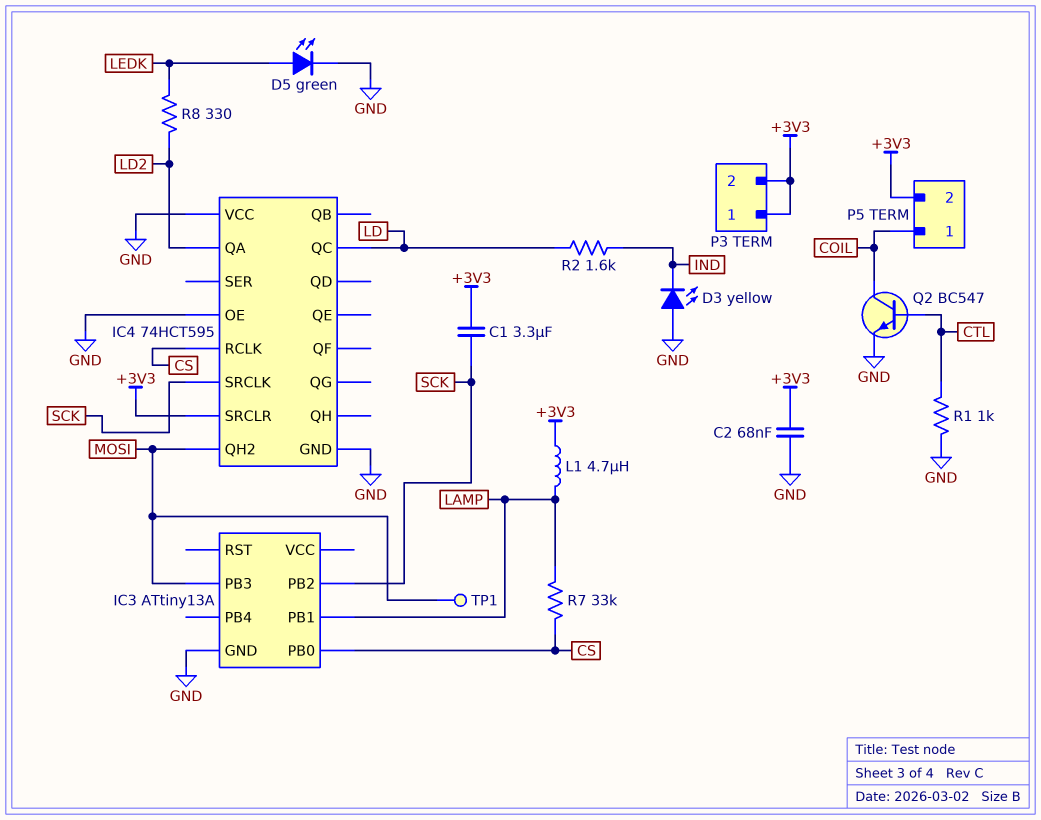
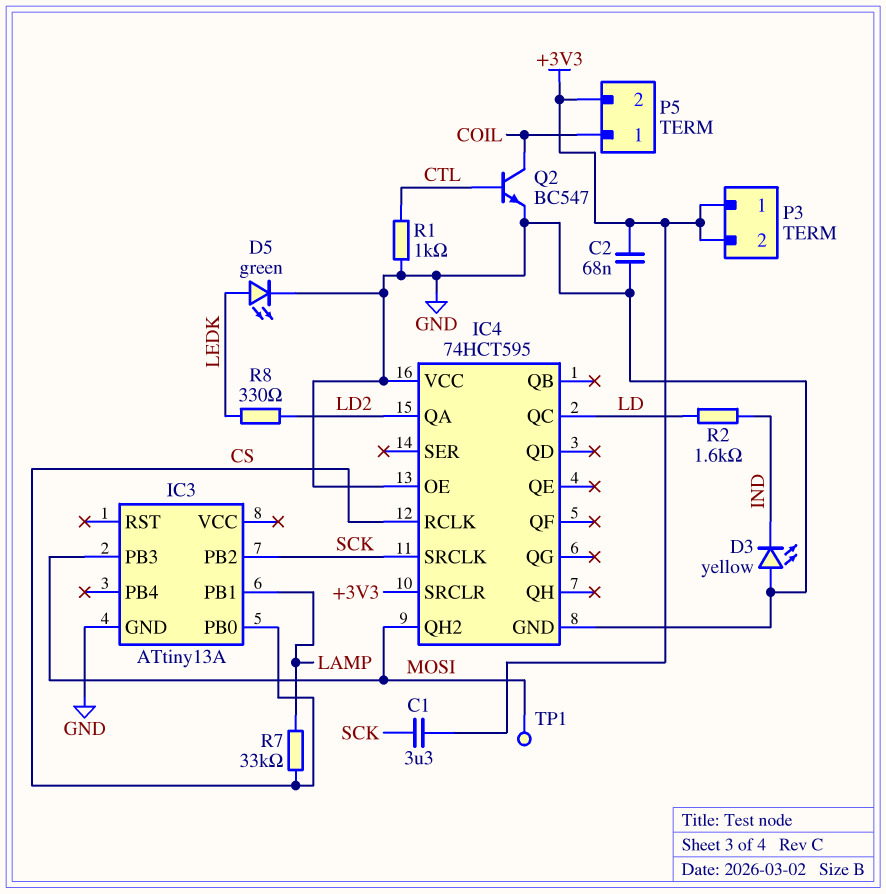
L1: 4.7uH (+3V3, LAMP) -> none

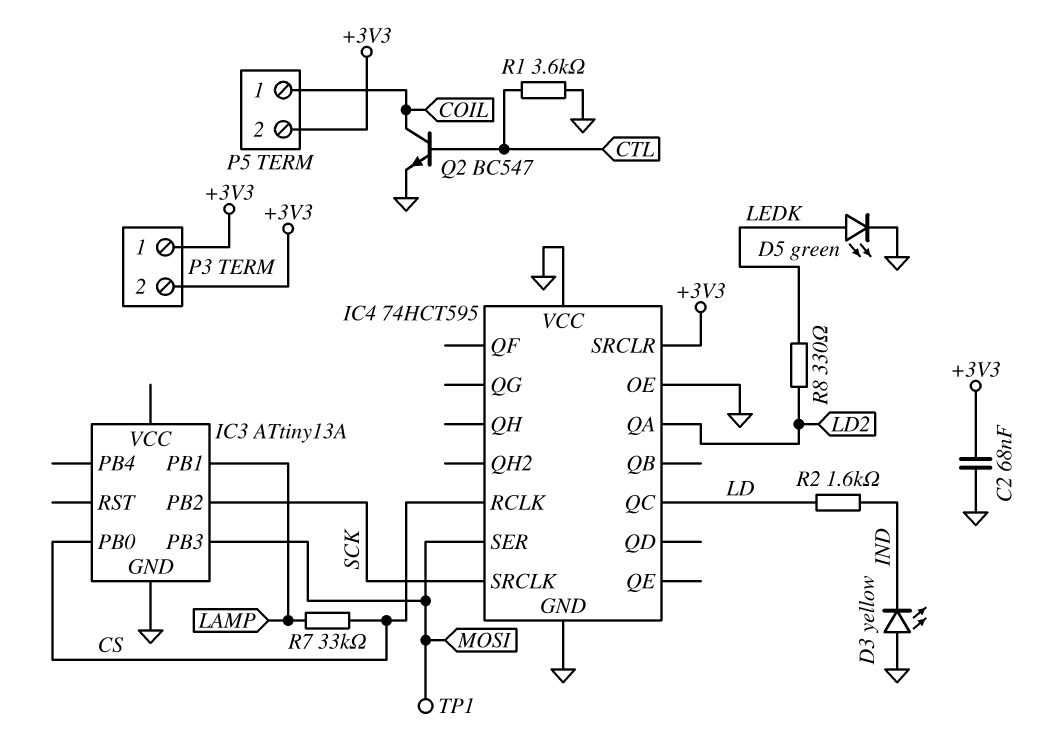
C1: 3.3uF (+3V3, SCK) -> none
IC4 pin QH2: MOSI -> none
IC4 pin SER: none -> MOSI
R1: 1k (CTL, GND) -> 3.6k (CTL, GND)

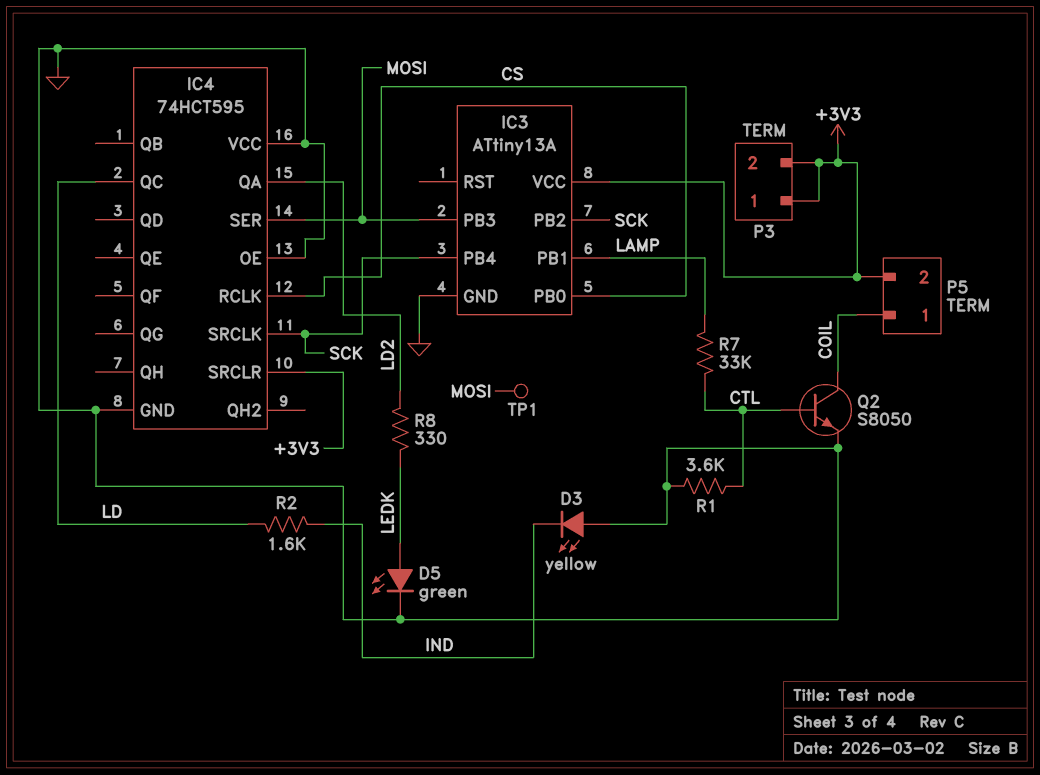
C2: 68nF (+3V3, GND) -> none
IC3 pin PB4: none -> SCK
IC3 pin VCC: none -> +3V3
Q2: NPN BC547 (B CTL, C COIL, E GND) -> NPN S8050 (B CTL, C COIL, E GND)
R7: 33k (CS, LAMP) -> 33k (CTL, LAMP)

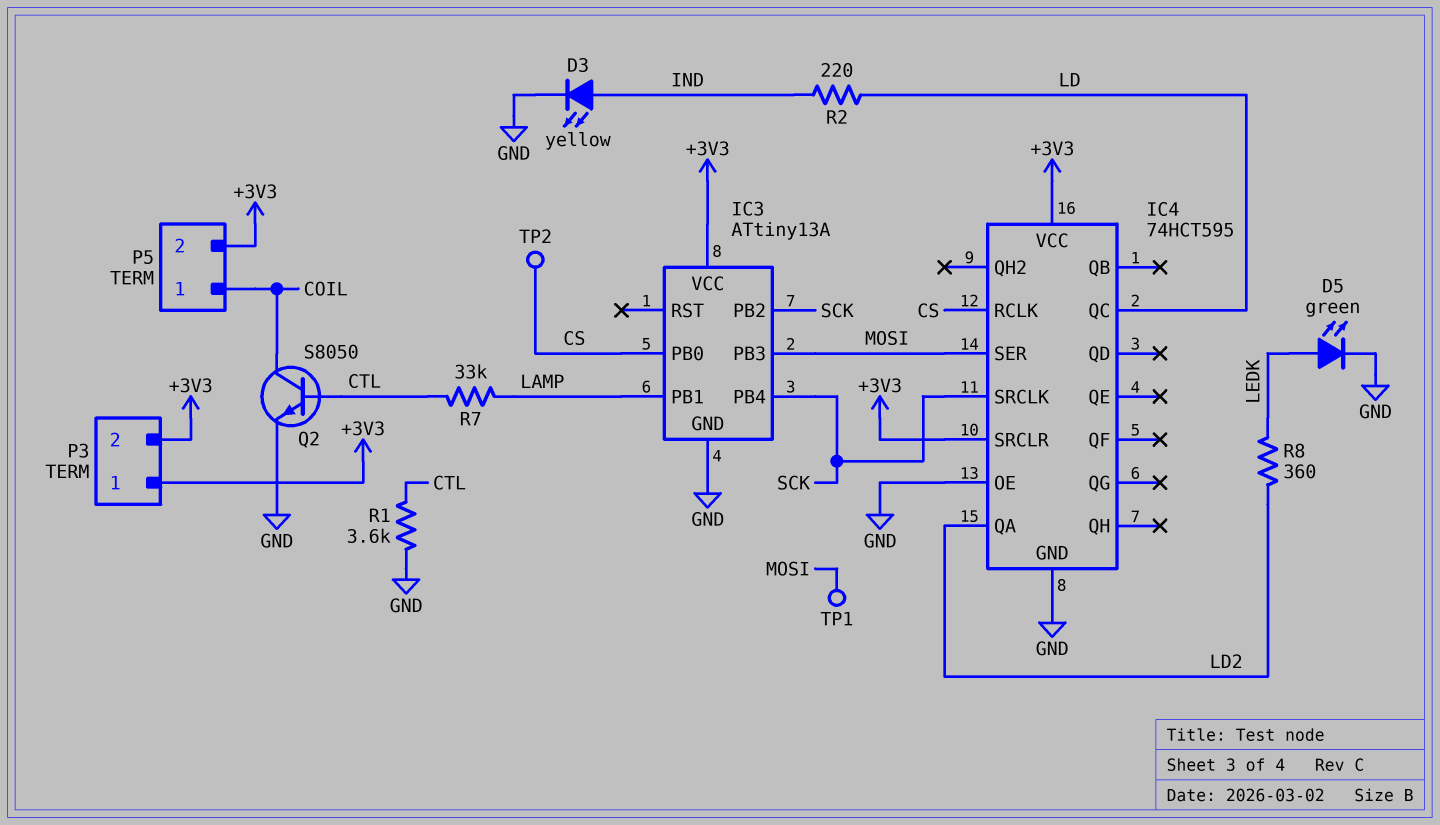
D3: LED yellow (A GND, K IND) -> LED yellow (A IND, K GND)
IC4 pin VCC: GND -> +3V3
R2: 1.6k (IND, LD) -> 220 (IND, LD)
R8: 330 (LD2, LEDK) -> 360 (LD2, LEDK)
TP2: none -> test point (CS)

